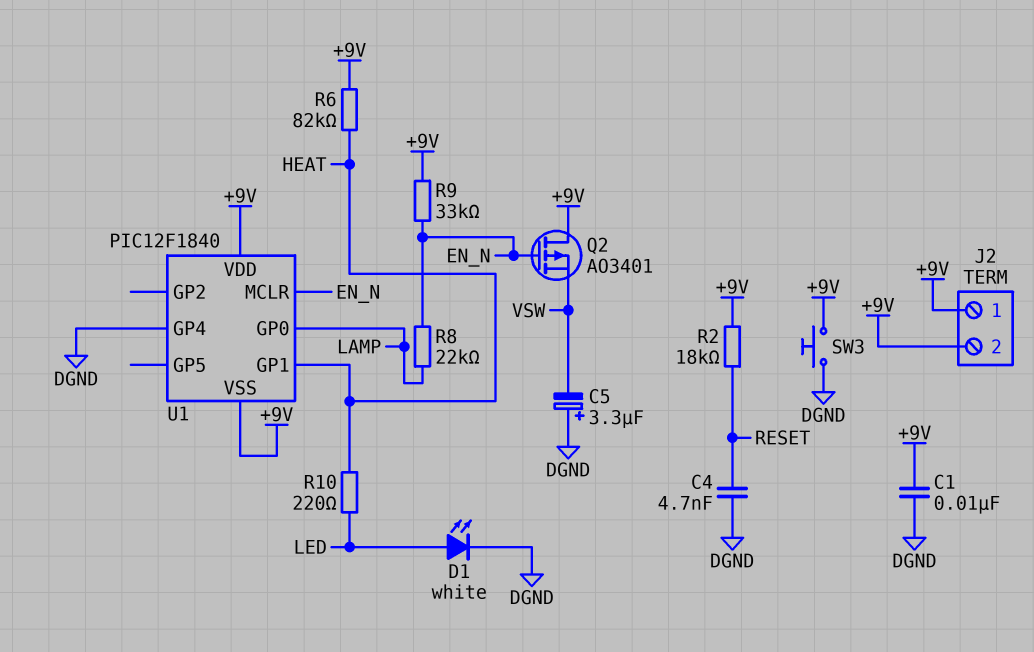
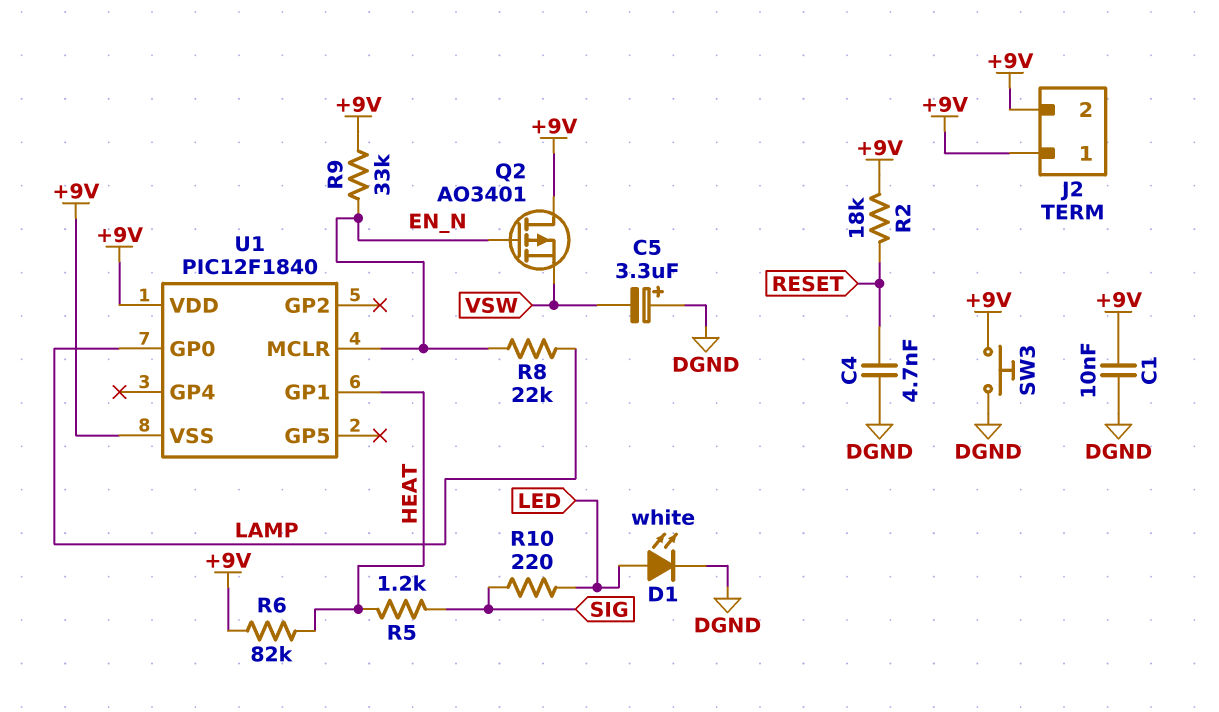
R5: none -> 1.2k (HEAT, SIG)
R10: 220 (HEAT, LED) -> 220 (LED, SIG)
U1 pin GP4: DGND -> none

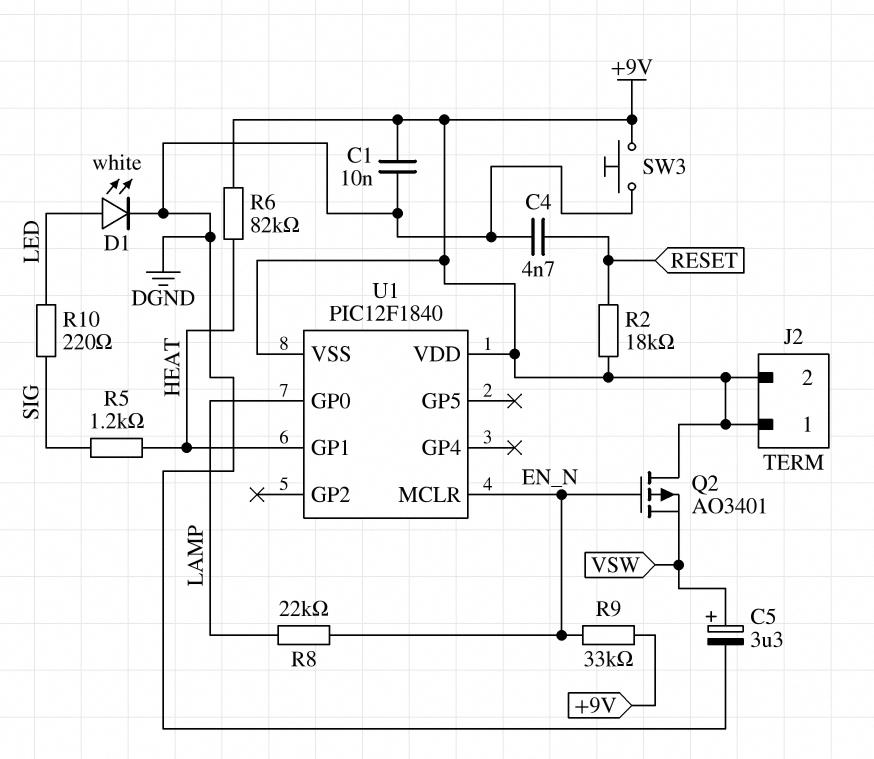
C5: 3.3uF (plus DGND, minus VSW) -> 3.3uF (plus VSW, minus DGND)

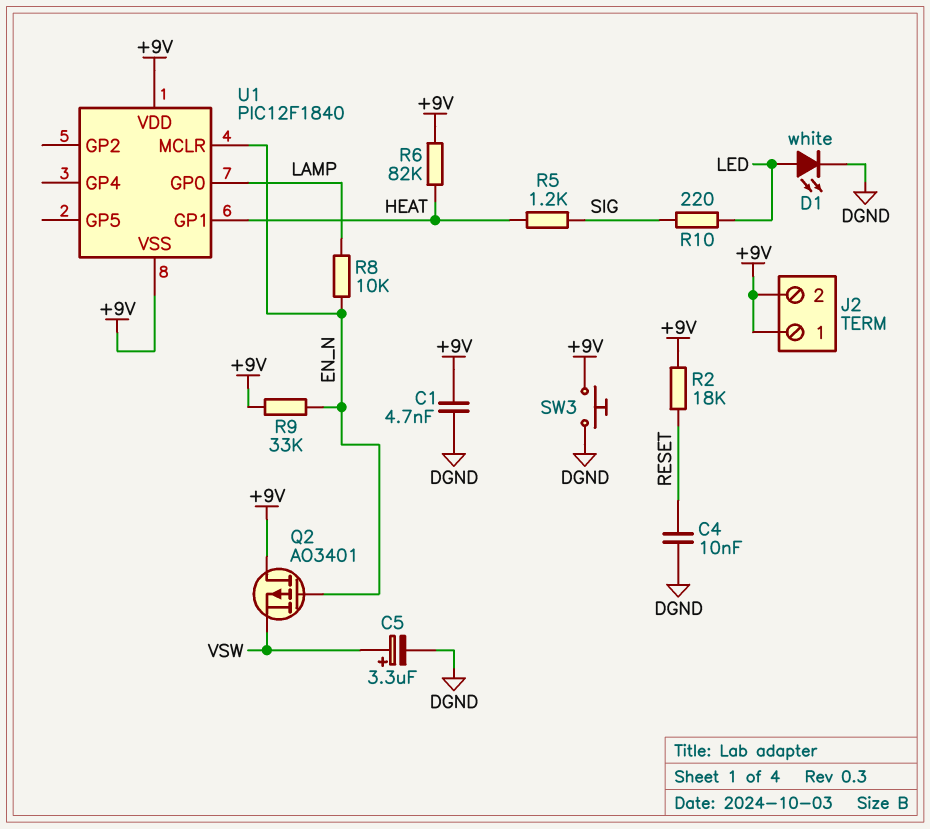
C1: 10nF (+9V, DGND) -> 4.7nF (+9V, DGND)
C4: 4.7nF (DGND, RESET) -> 10nF (DGND, RESET)
R8: 22k (EN_N, LAMP) -> 10k (EN_N, LAMP)

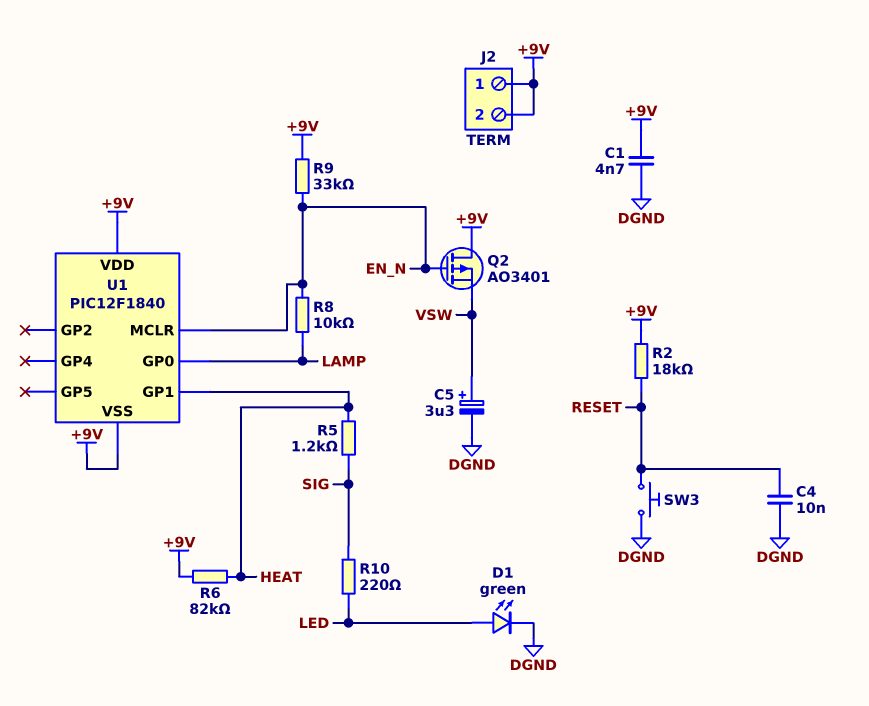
D1: LED white (A LED, K DGND) -> LED green (A LED, K DGND)
SW3: button (+9V, DGND) -> button (DGND, RESET)

